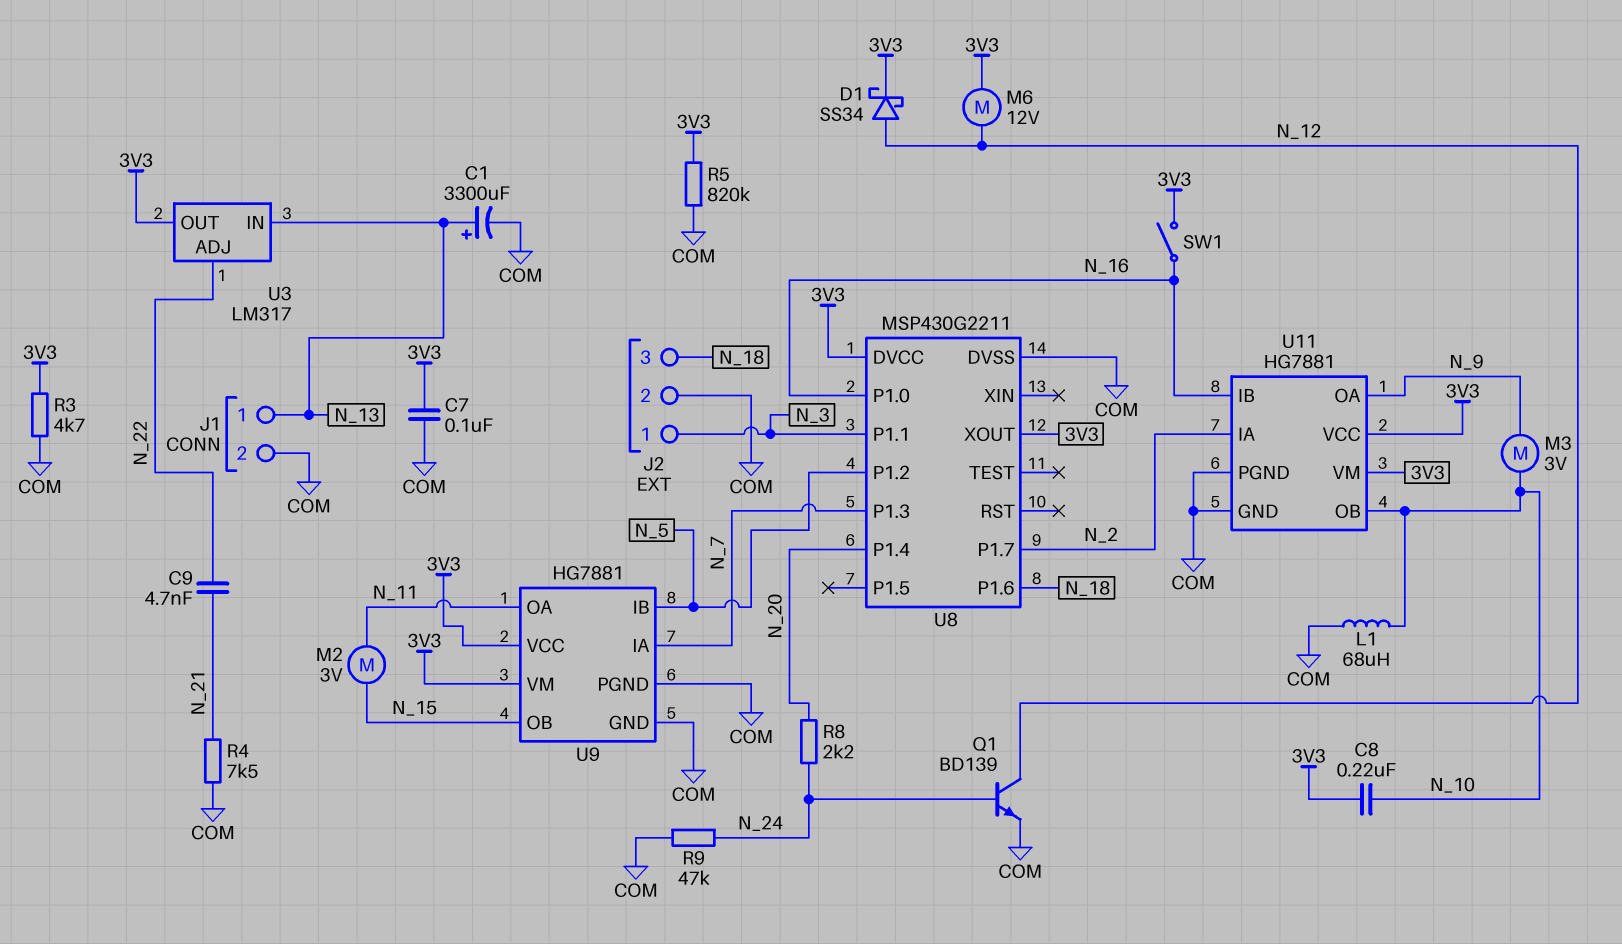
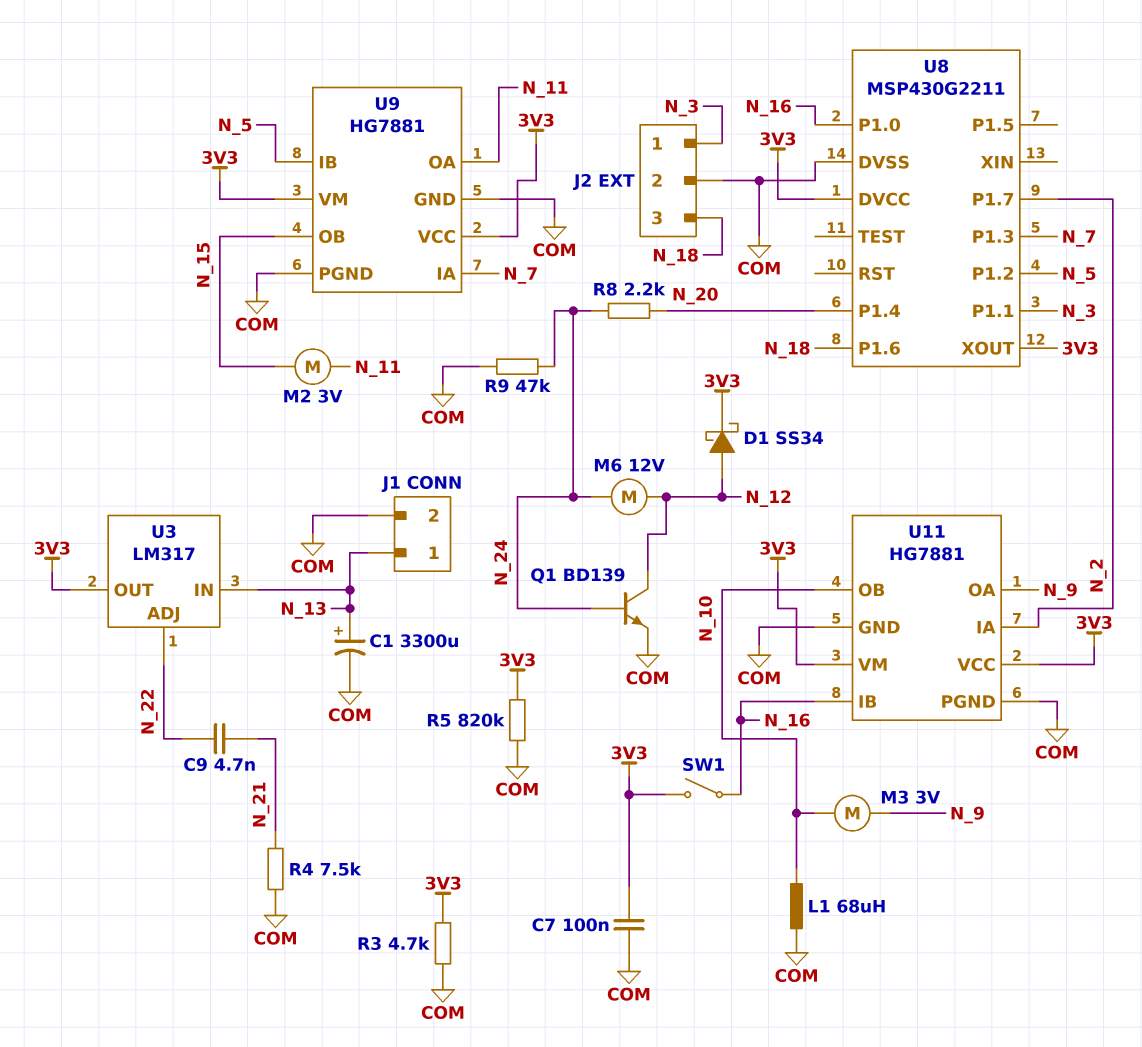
C8: 220nF (3V3, N_10) -> none
M6: motor 12V (3V3, N_12) -> motor 12V (N_12, N_24)

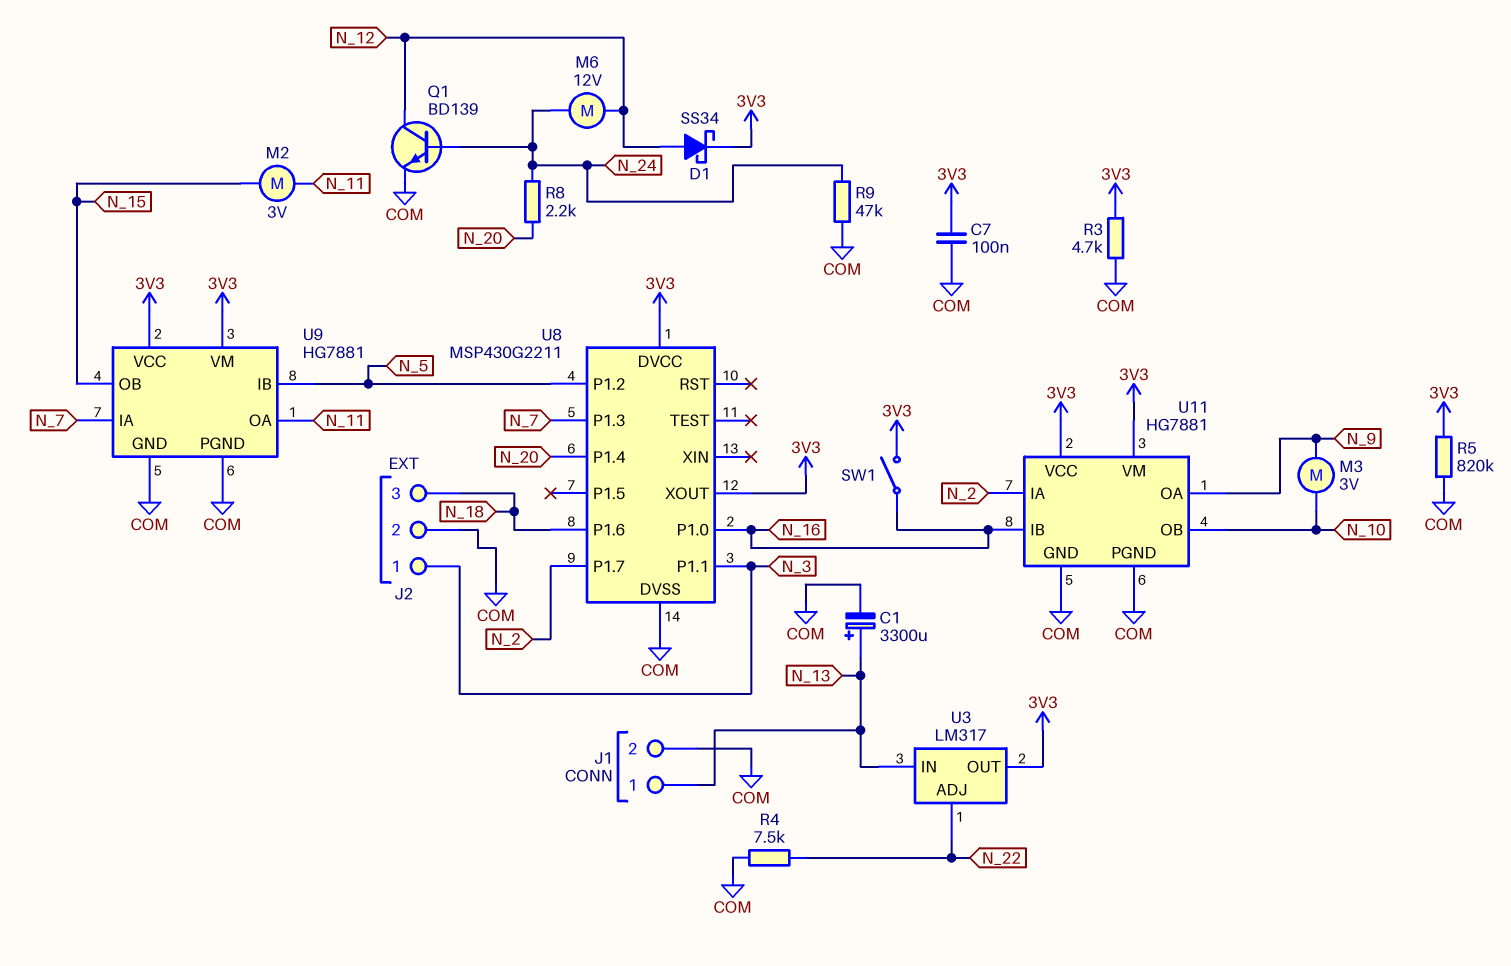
C9: 4.7nF (N_21, N_22) -> none
L1: 68uH (COM, N_10) -> none
R4: 7.5k (COM, N_21) -> 7.5k (COM, N_22)

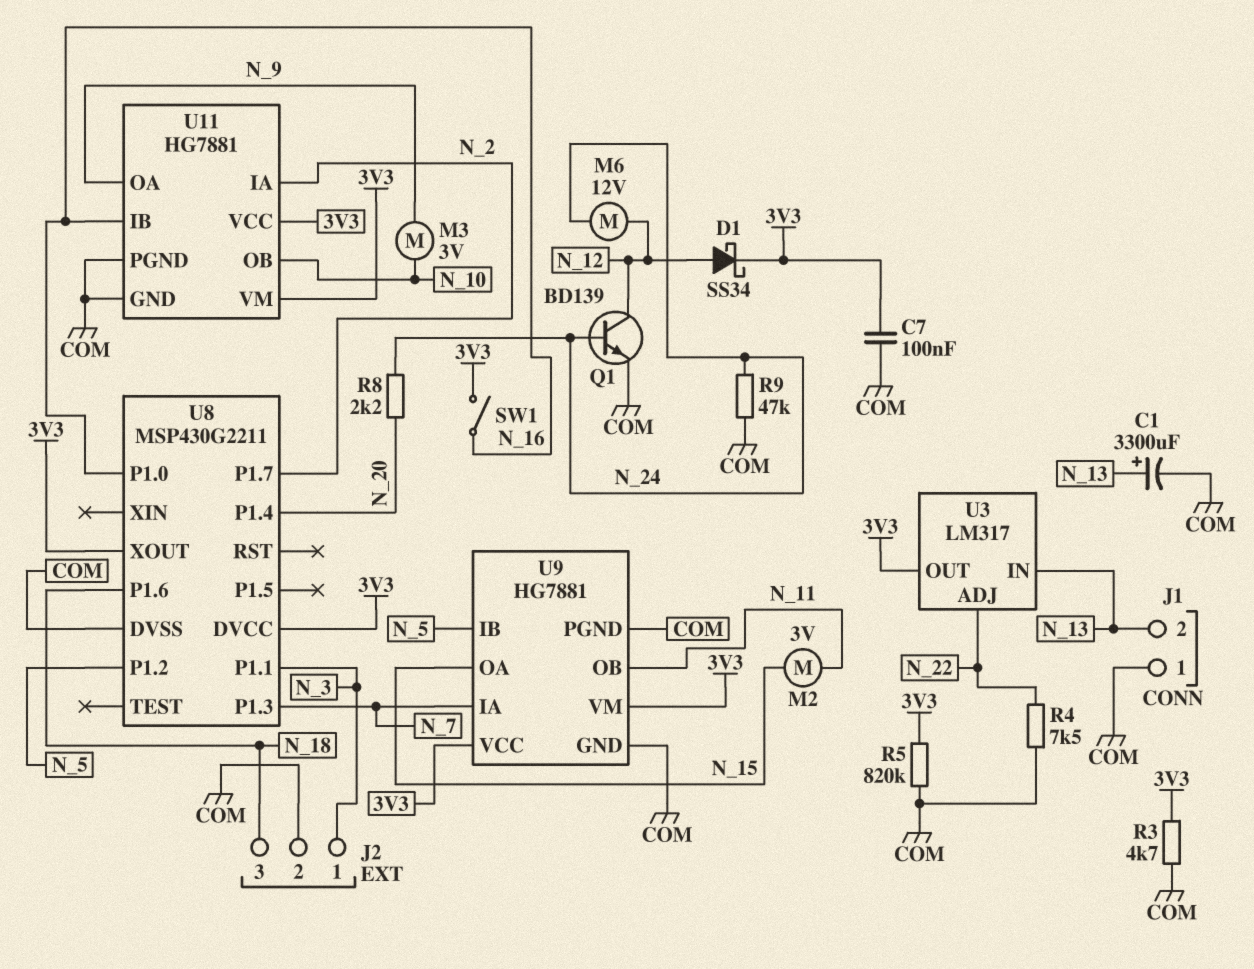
J1 pin 1: N_13 -> COM
J1 pin 2: COM -> N_13
U9 pin OA: N_11 -> N_15
U9 pin OB: N_15 -> N_11

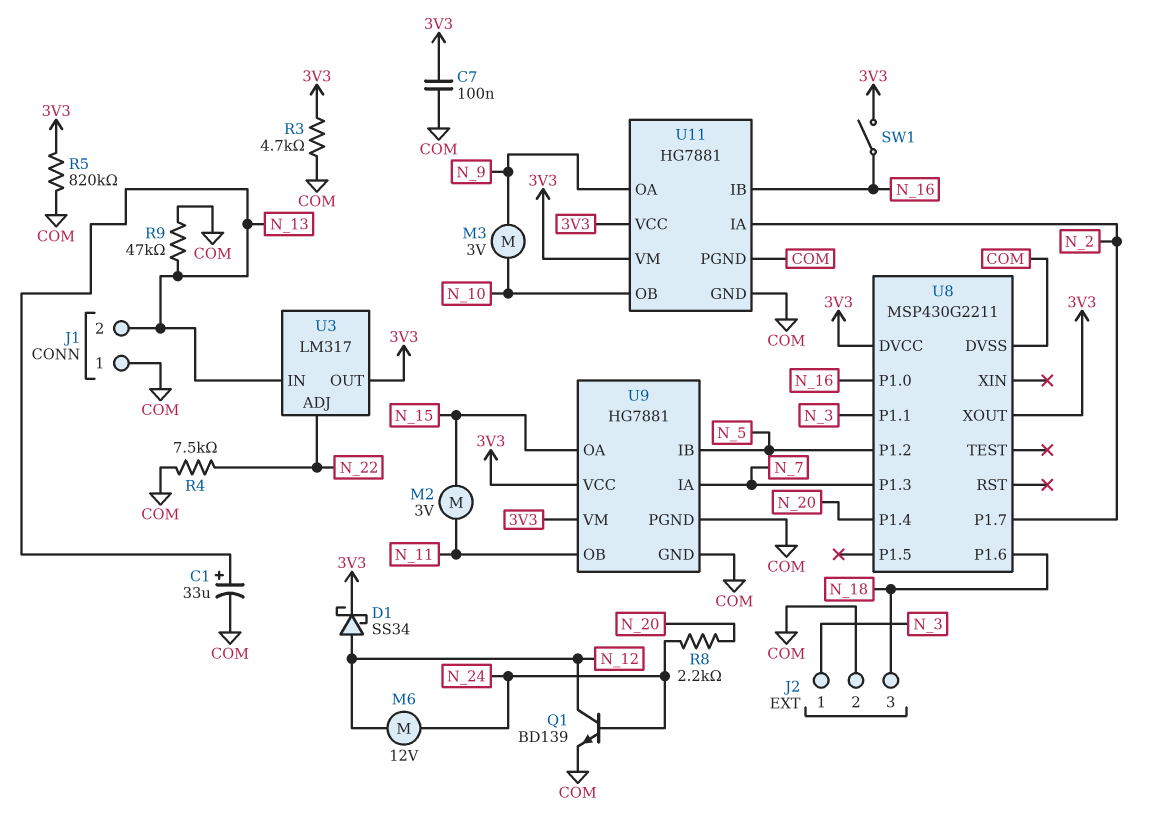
C1: 3300uF (plus N_13, minus COM) -> 33uF (plus N_13, minus COM)
R9: 47k (COM, N_24) -> 47k (COM, N_13)

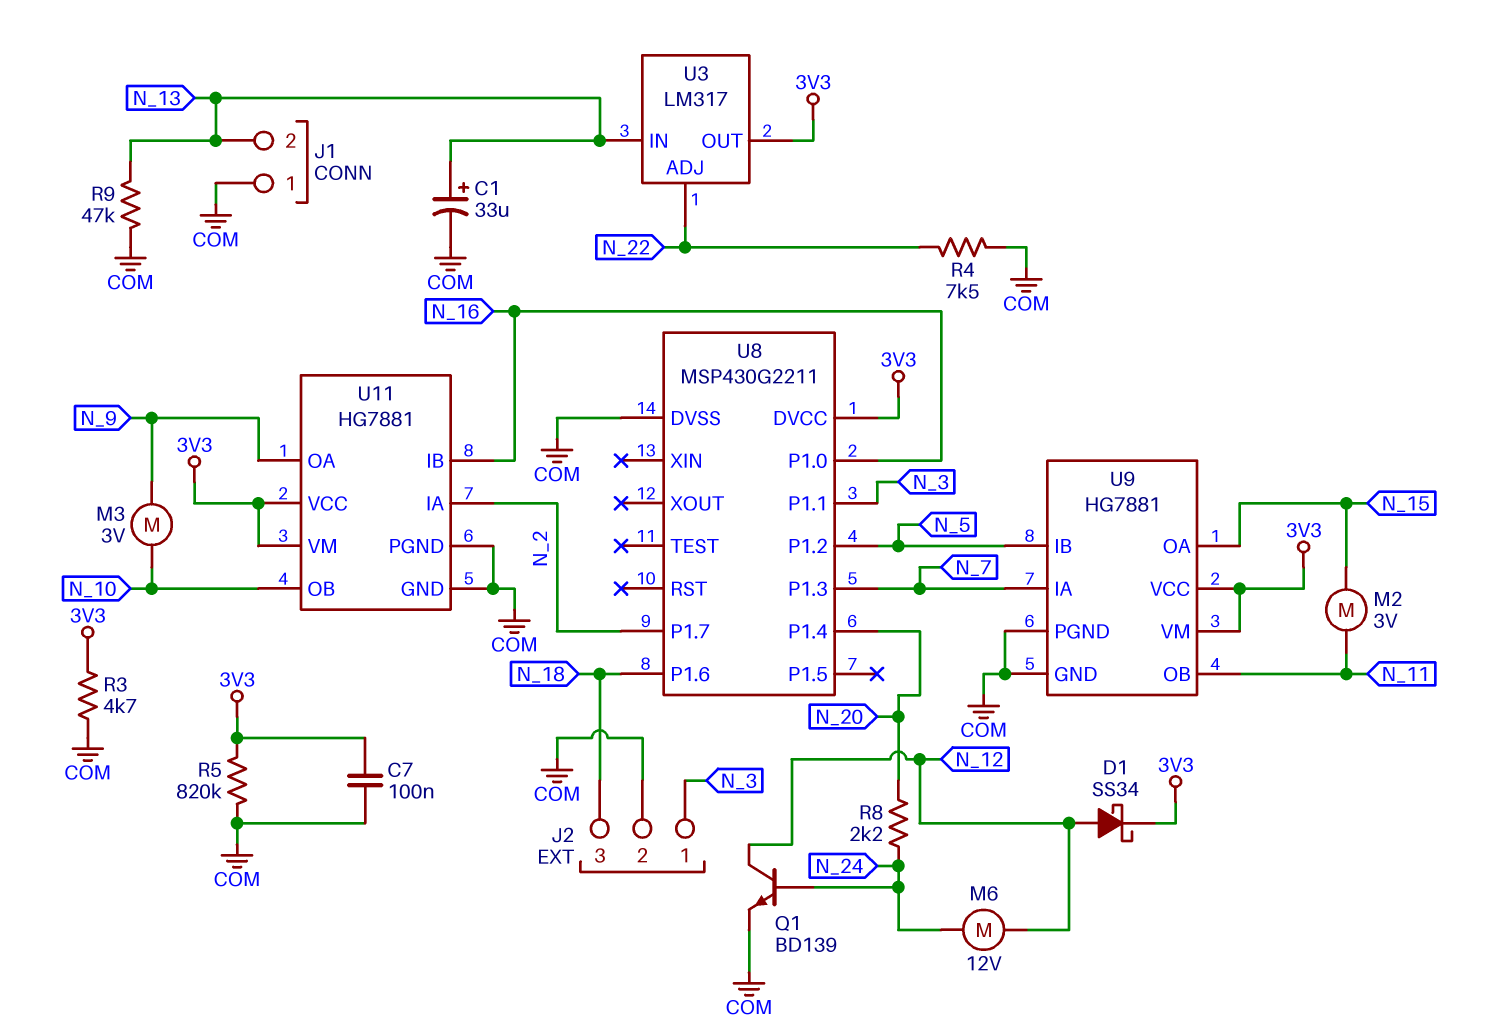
SW1: switch (3V3, N_16) -> none
U8 pin XOUT: 3V3 -> none

